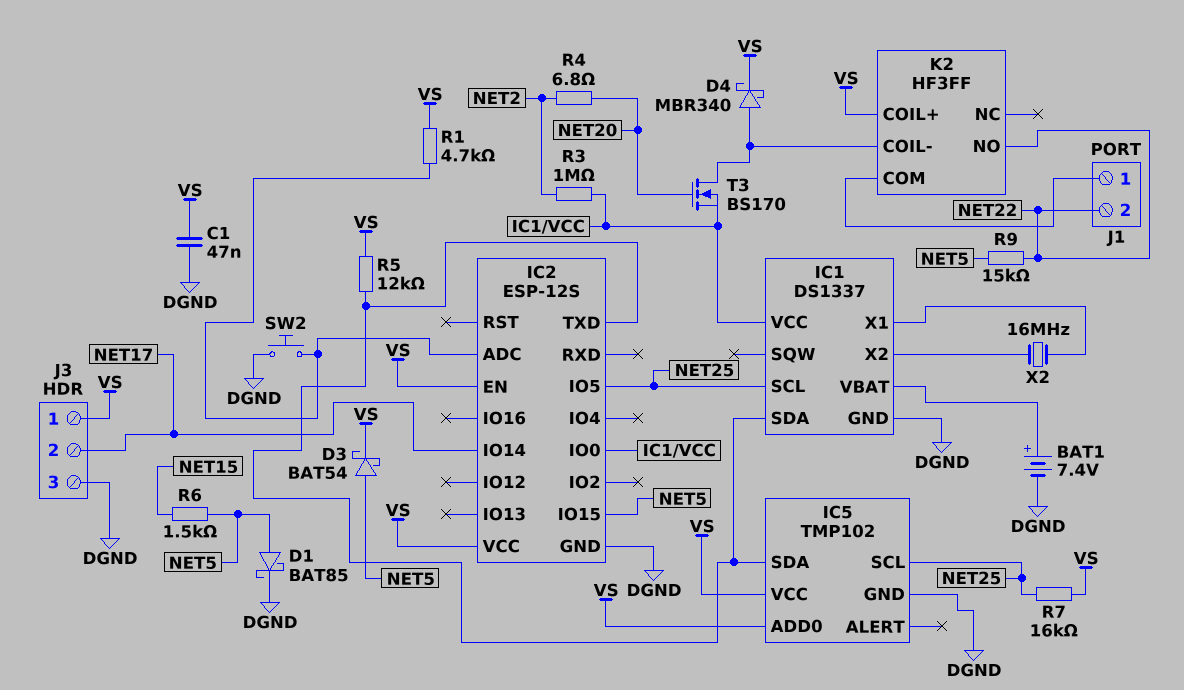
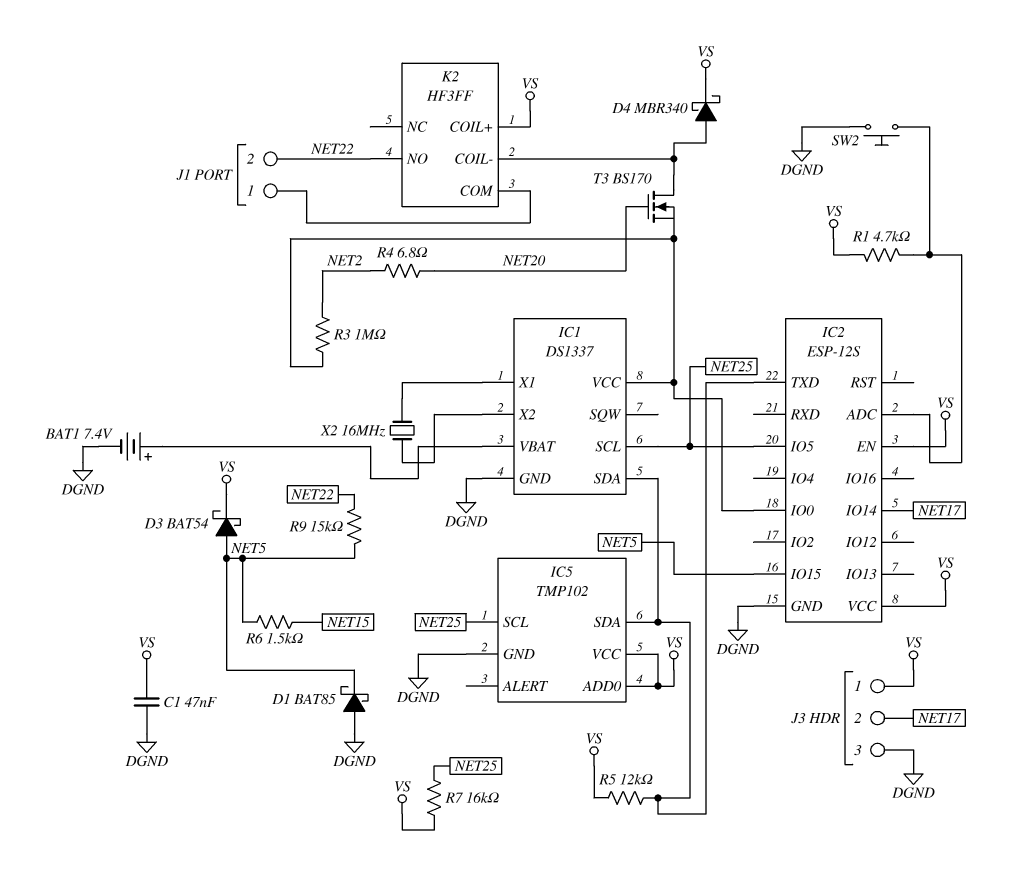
D1: schottky BAT85 (A NET5, K DGND) -> schottky BAT85 (A DGND, K NET5)

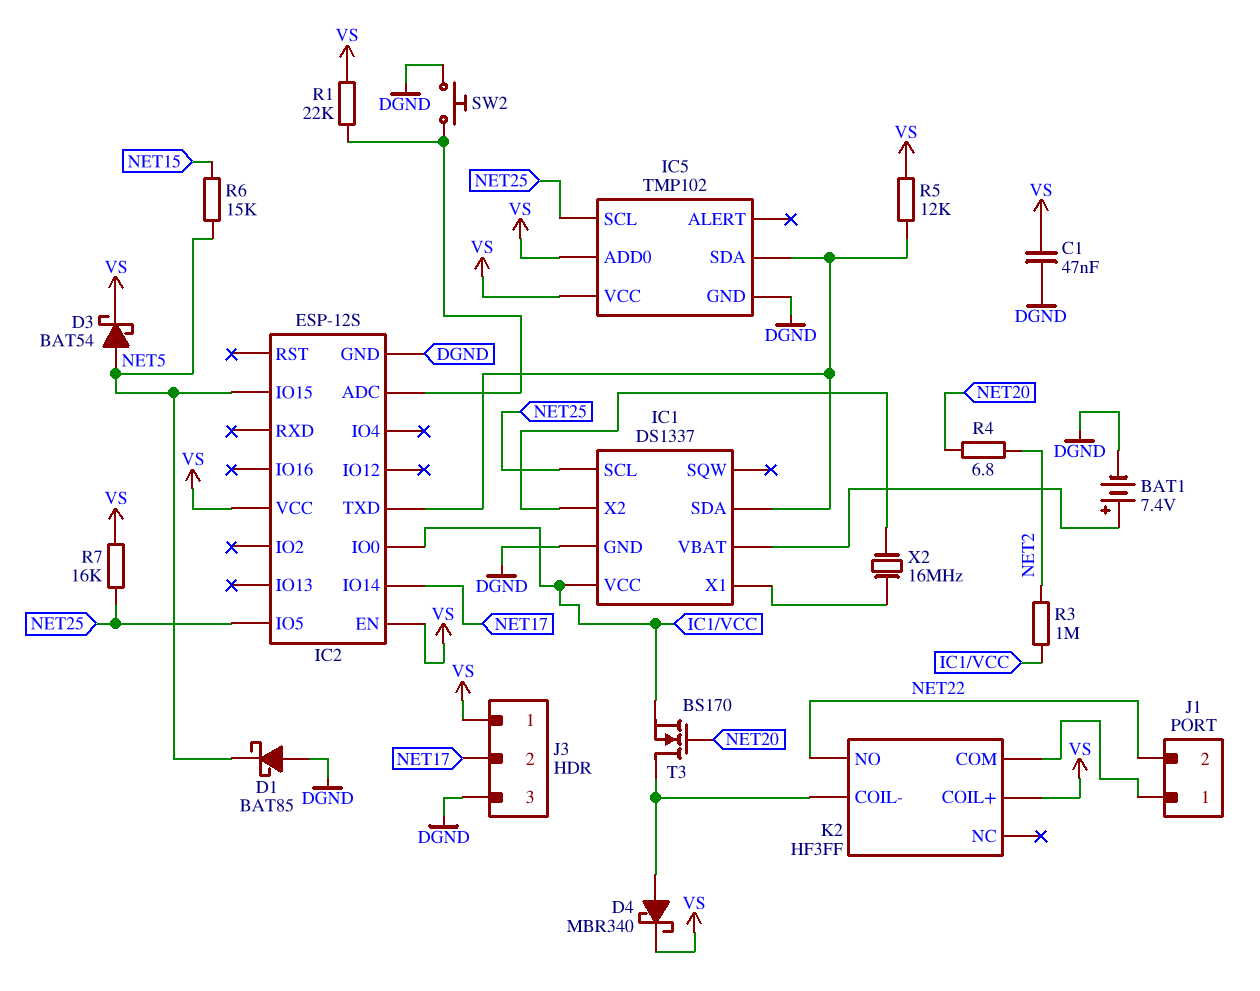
R1: 4.7k (IC2/ADC, VS) -> 22k (IC2/ADC, VS)
R6: 1.5k (NET5, NET15) -> 15k (NET5, NET15)
R9: 15k (NET5, NET22) -> none

